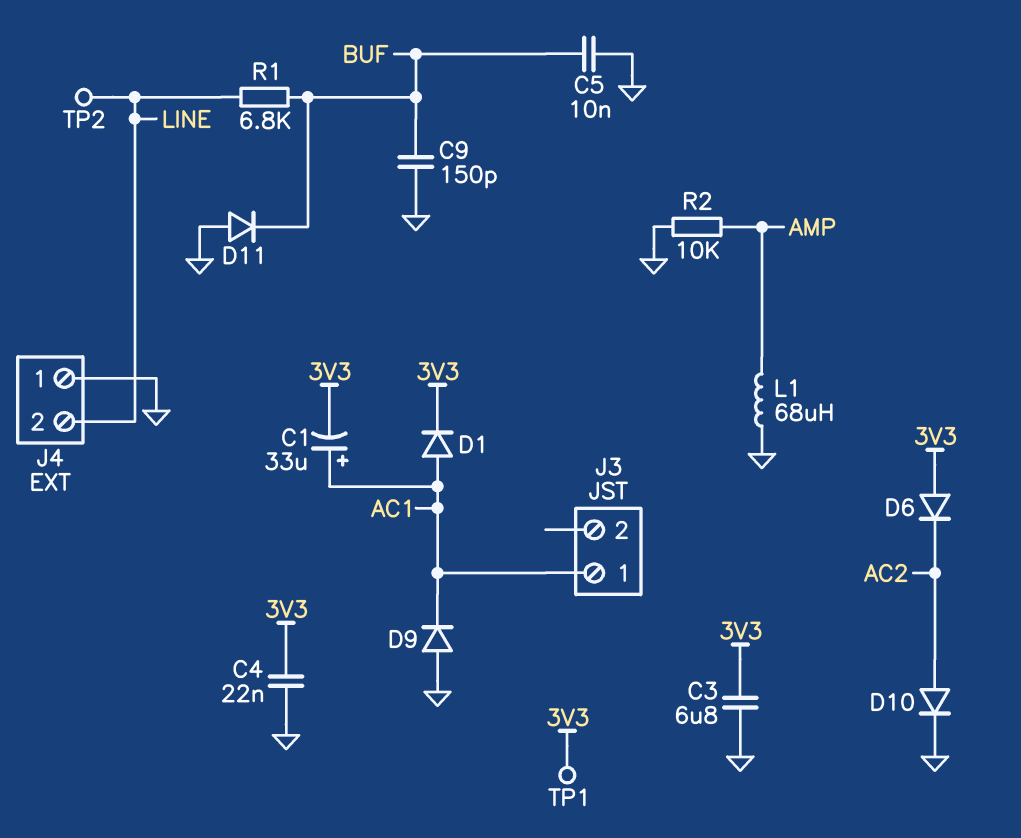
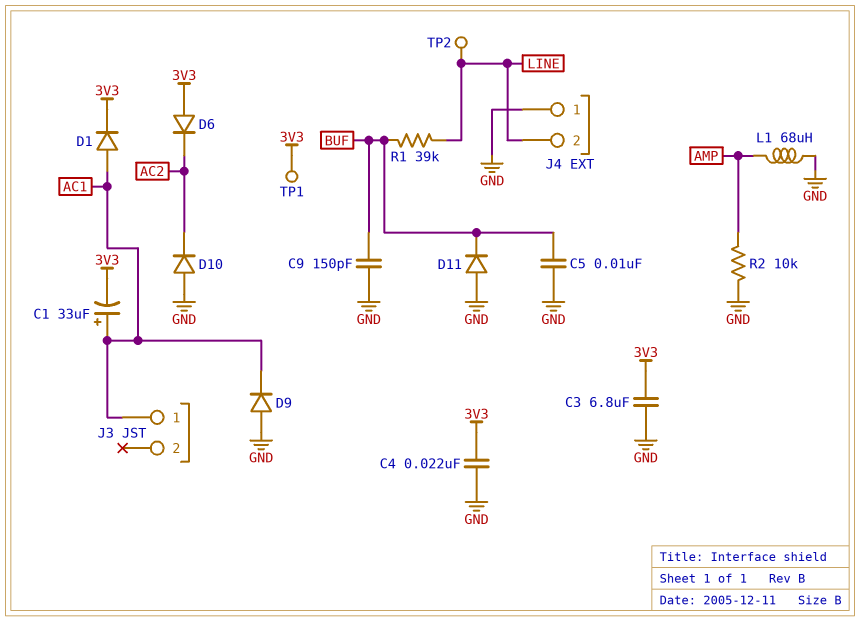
D10: diode (A AC2, K GND) -> diode (A GND, K AC2)
R1: 6.8k (BUF, LINE) -> 39k (BUF, LINE)

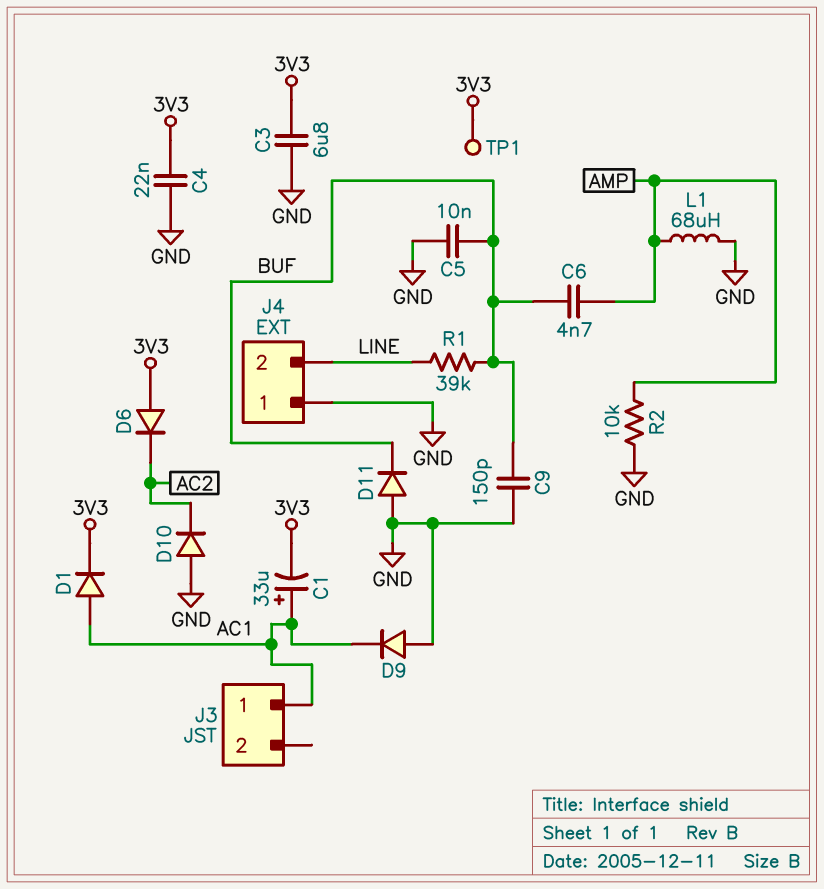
C6: none -> 4.7nF (AMP, BUF)
TP2: test point (LINE) -> none

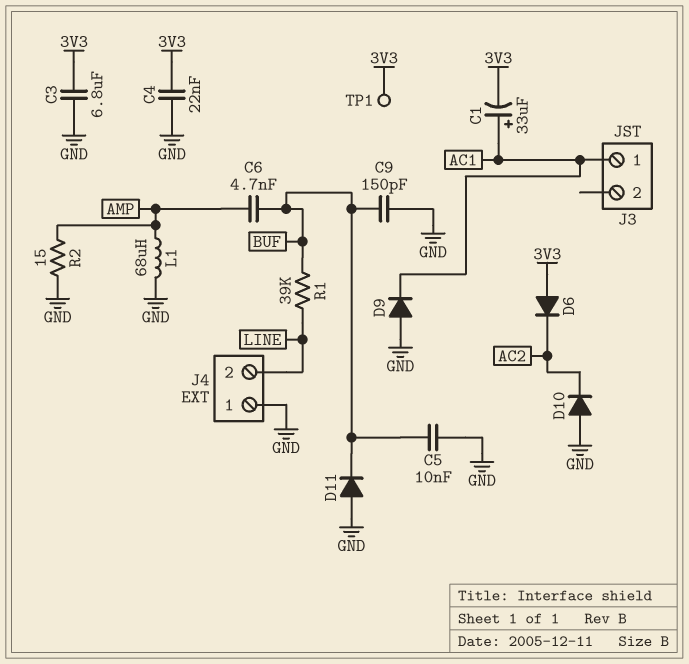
D1: diode (A AC1, K 3V3) -> none
R2: 10k (AMP, GND) -> 15 (AMP, GND)

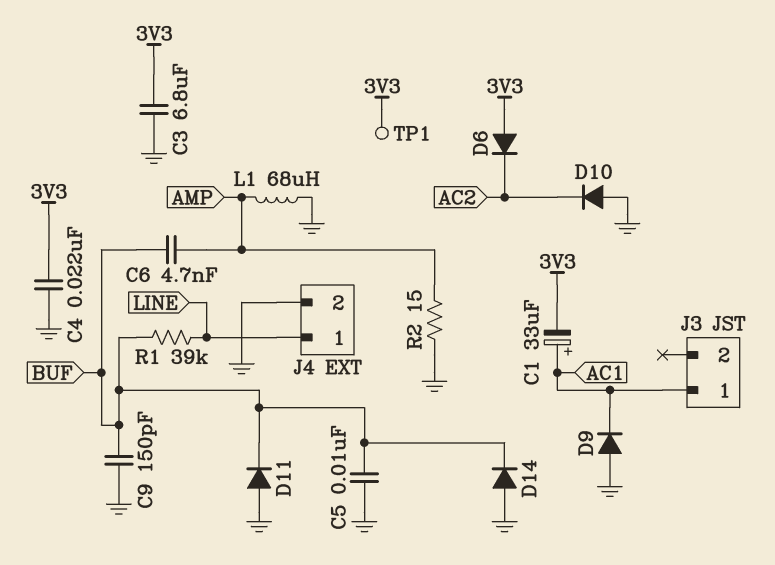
D14: none -> diode (A GND, K BUF)
J4 pin 1: GND -> LINE
J4 pin 2: LINE -> GND

